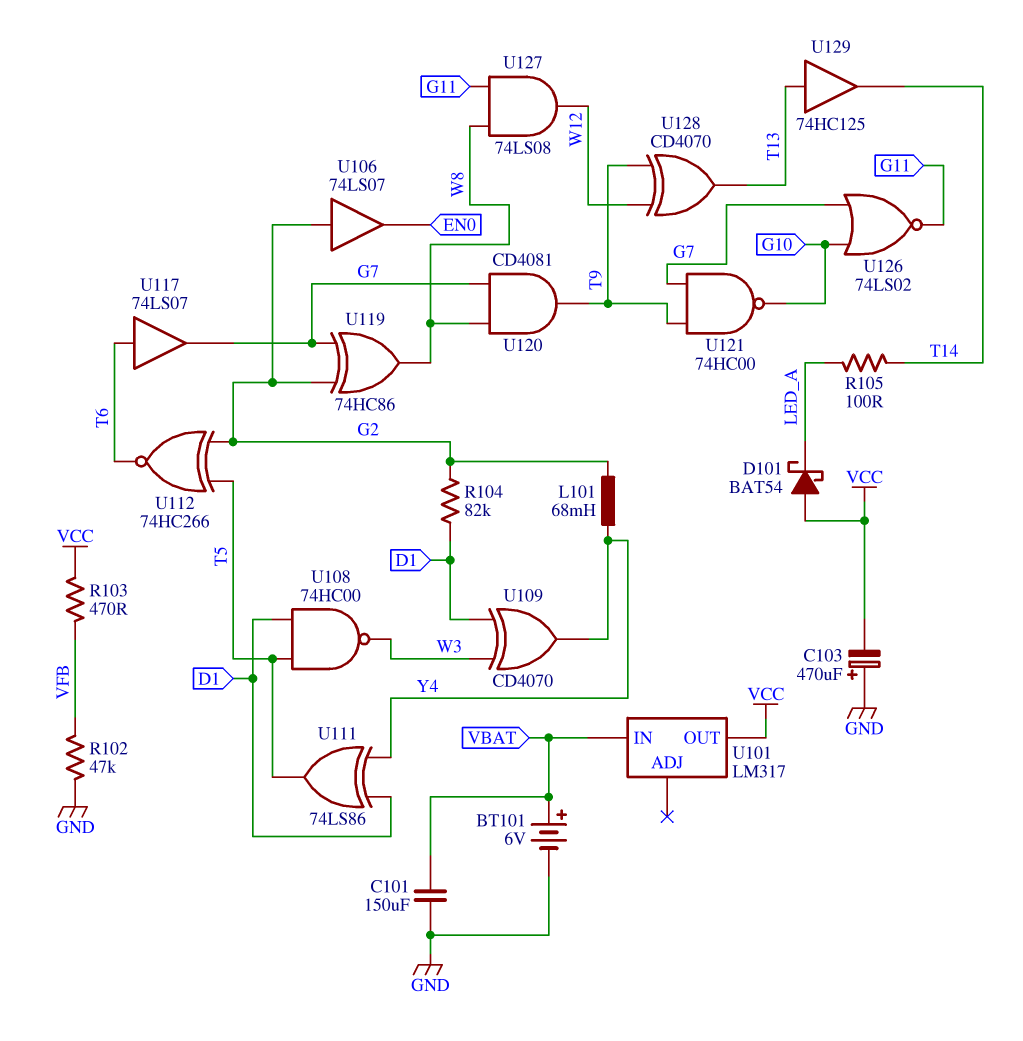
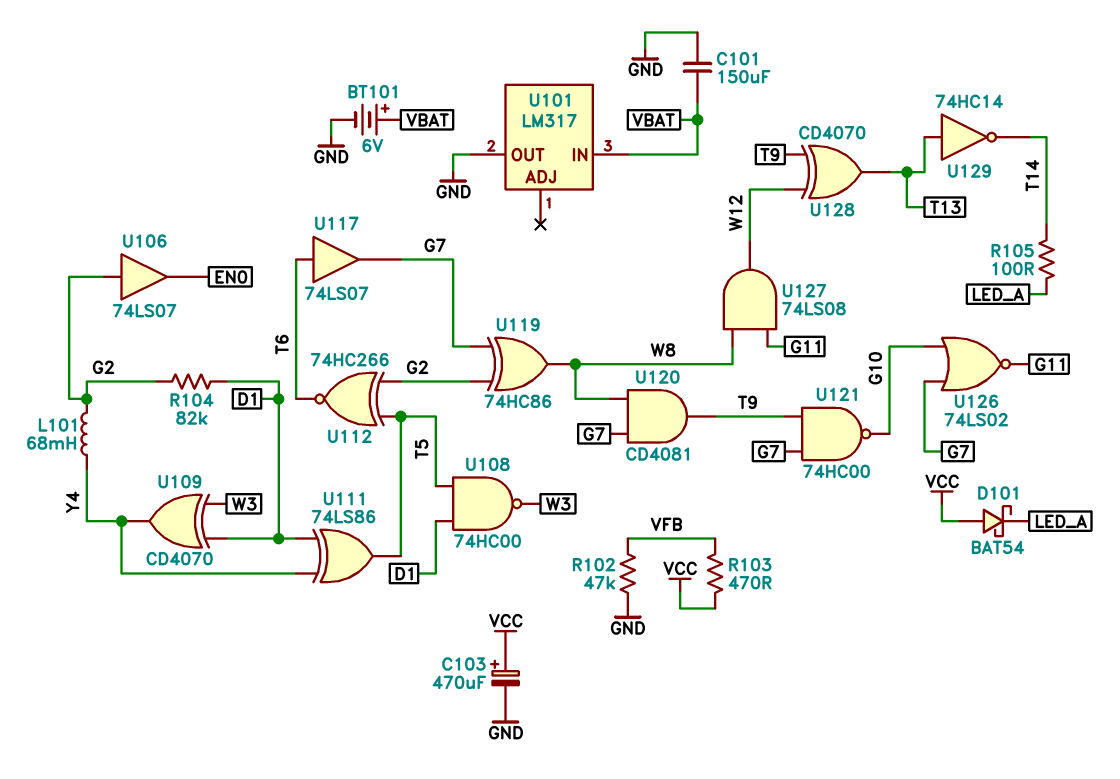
C103: 470uF (plus GND, minus VCC) -> 470uF (plus VCC, minus GND)
U101 pin OUT: VCC -> GND
U129: buffer 74HC125 (in T13, out T14) -> NOT 74HC14 (in T13, out T14)

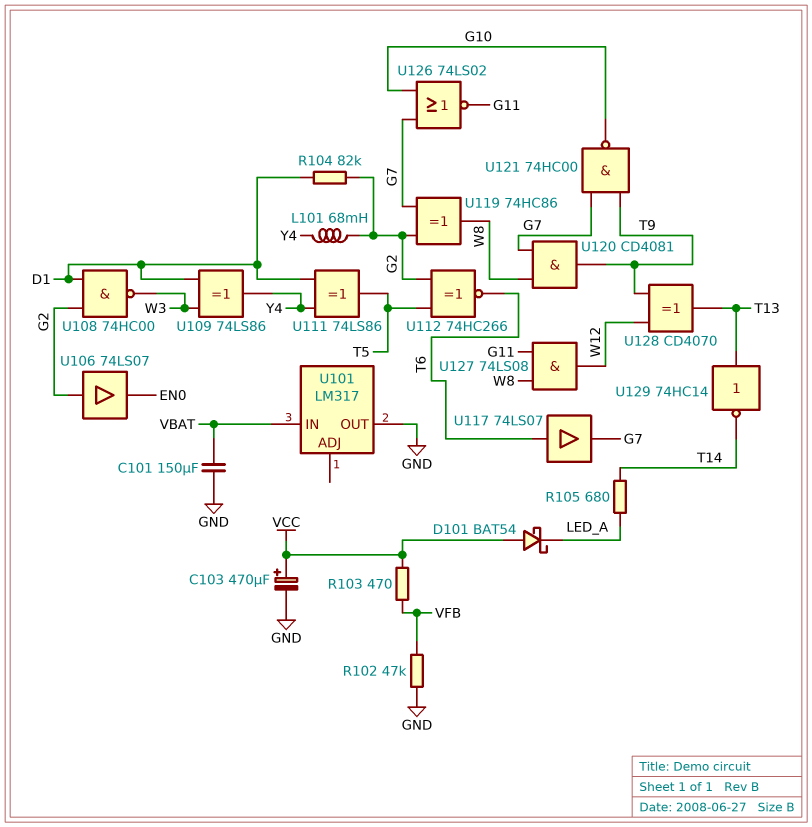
BT101: 6V (plus VBAT, minus GND) -> none
R105: 100 (LED_A, T14) -> 680 (LED_A, T14)
U108: NAND 74HC00 (in D1, in T5, out W3) -> NAND 74HC00 (in D1, in G2, out W3)
U109: XOR CD4070 (in D1, in W3, out Y4) -> XOR 74LS86 (in D1, in W3, out Y4)

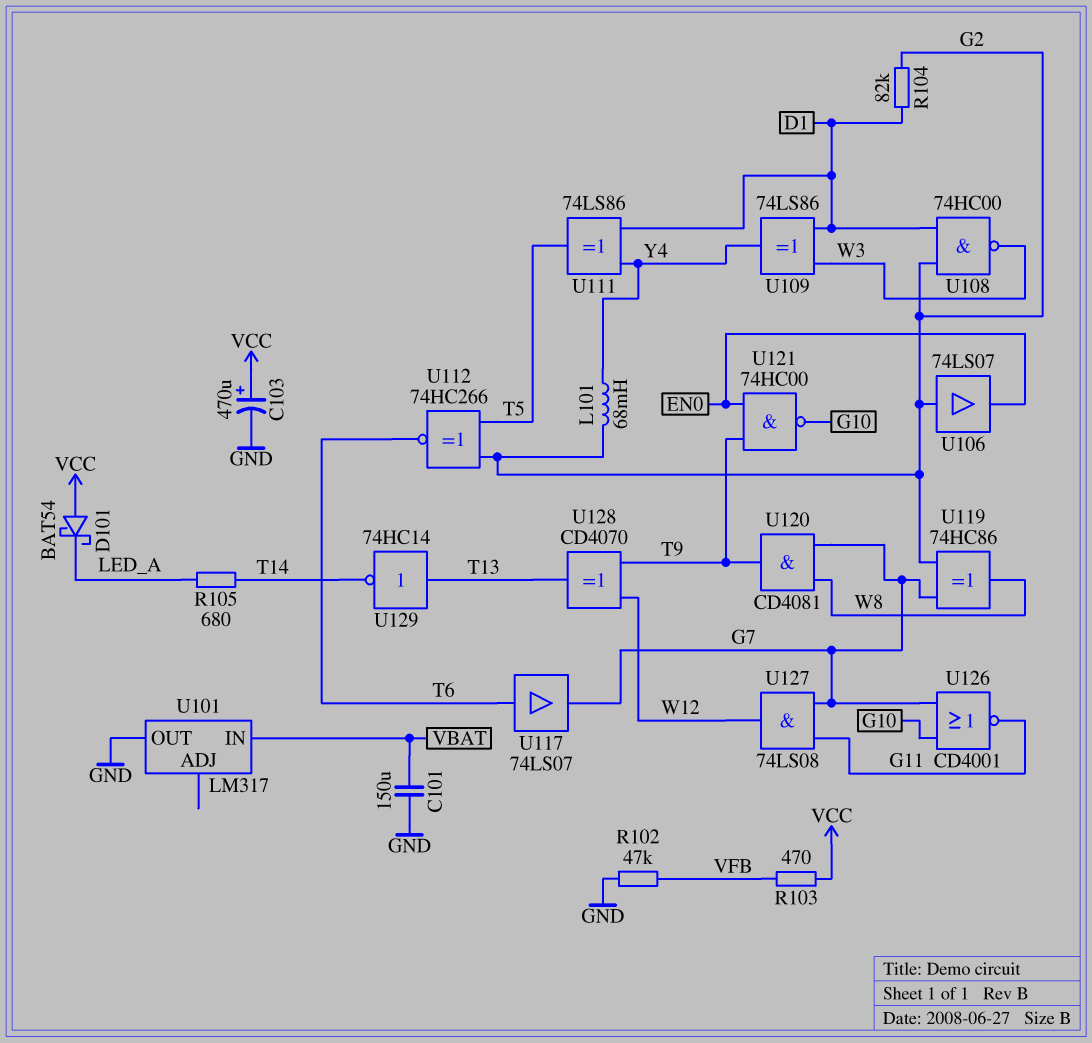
U121: NAND 74HC00 (in G7, in T9, out G10) -> NAND 74HC00 (in EN0, in T9, out G10)
U126: NOR 74LS02 (in G7, in G10, out G11) -> NOR CD4001 (in G7, in G10, out G11)
U127: AND 74LS08 (in G11, in W8, out W12) -> AND 74LS08 (in G7, in G11, out W12)

